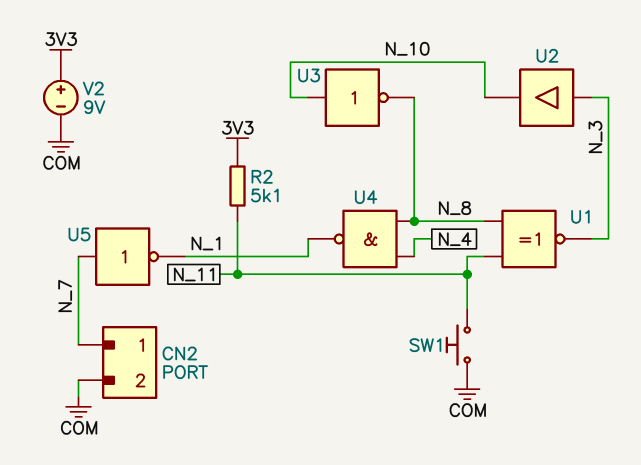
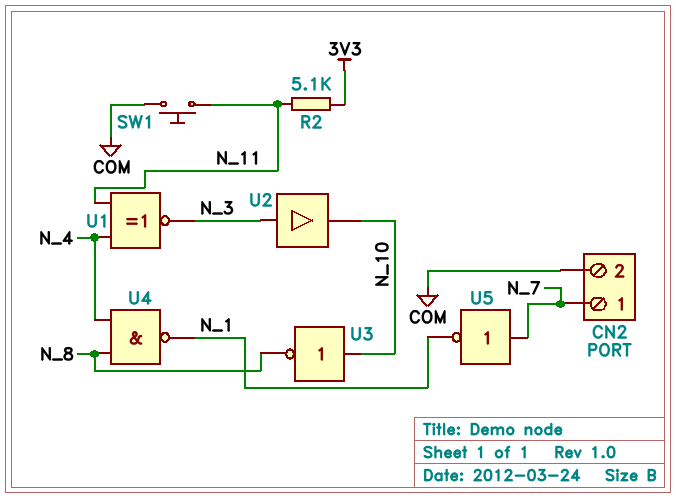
U1: XNOR (in N_8, in N_11, out N_3) -> XNOR (in N_4, in N_11, out N_3)
V2: 9V (plus 3V3, minus COM) -> none

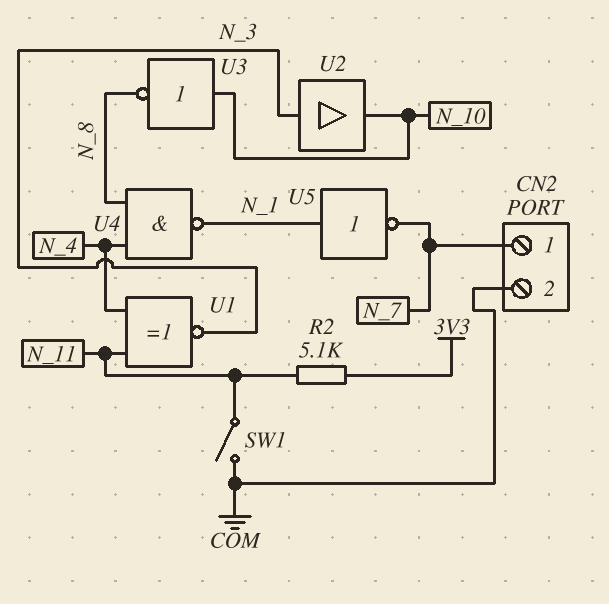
SW1: button (COM, N_11) -> switch (COM, N_11)
U5: NOT (in N_7, out N_1) -> NOT (in N_1, out N_7)

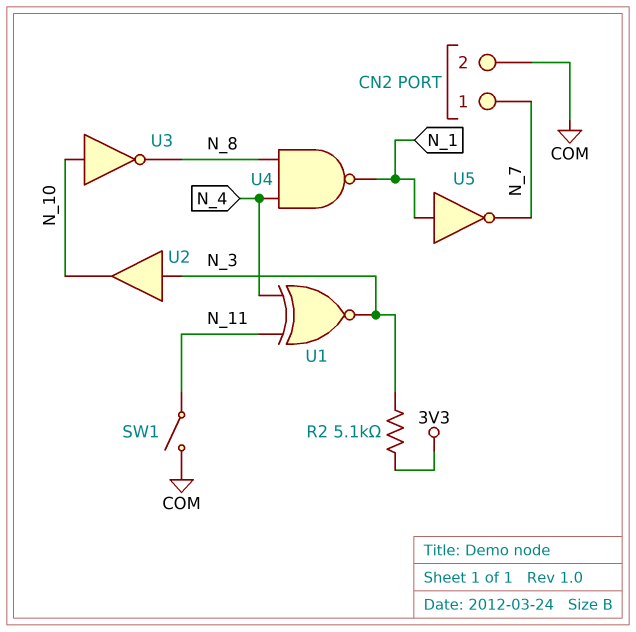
R2: 5.1k (3V3, N_11) -> 5.1k (3V3, N_3)

